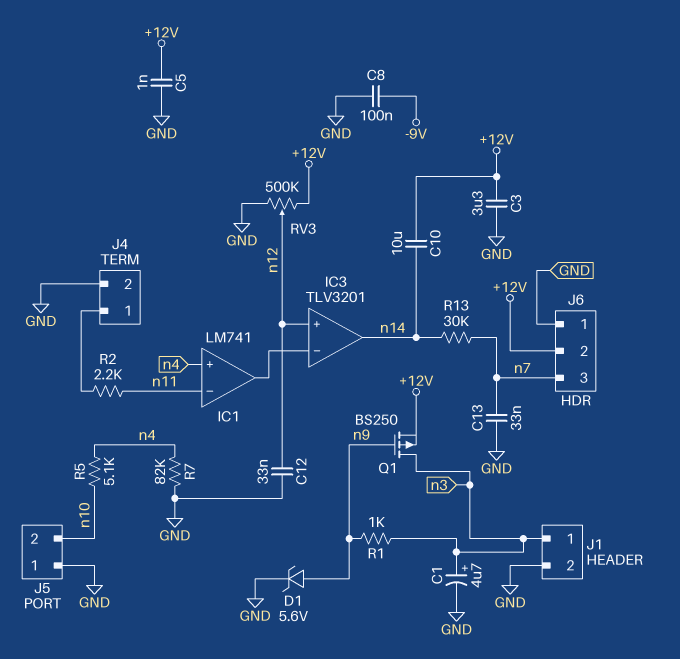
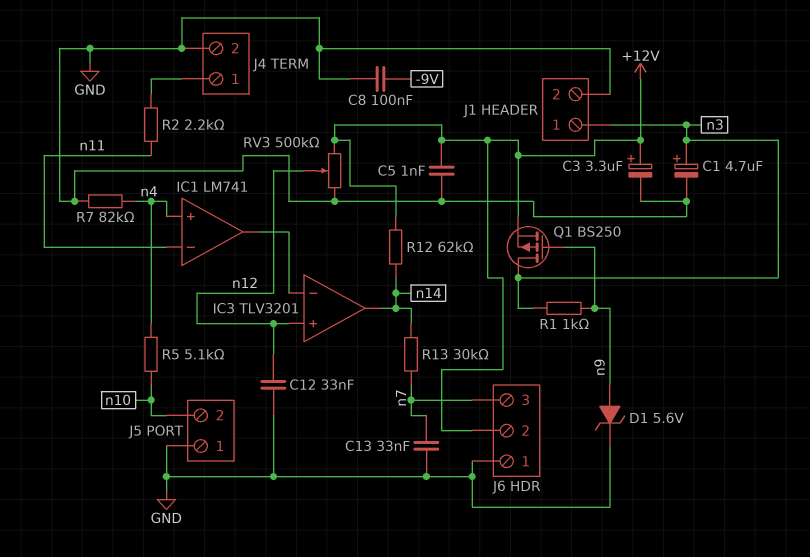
C3: 3.3uF (+12V, GND) -> 3.3uF (plus +12V, minus GND)
C10: 10uF (+12V, n14) -> none
R12: none -> 62k (+12V, n14)

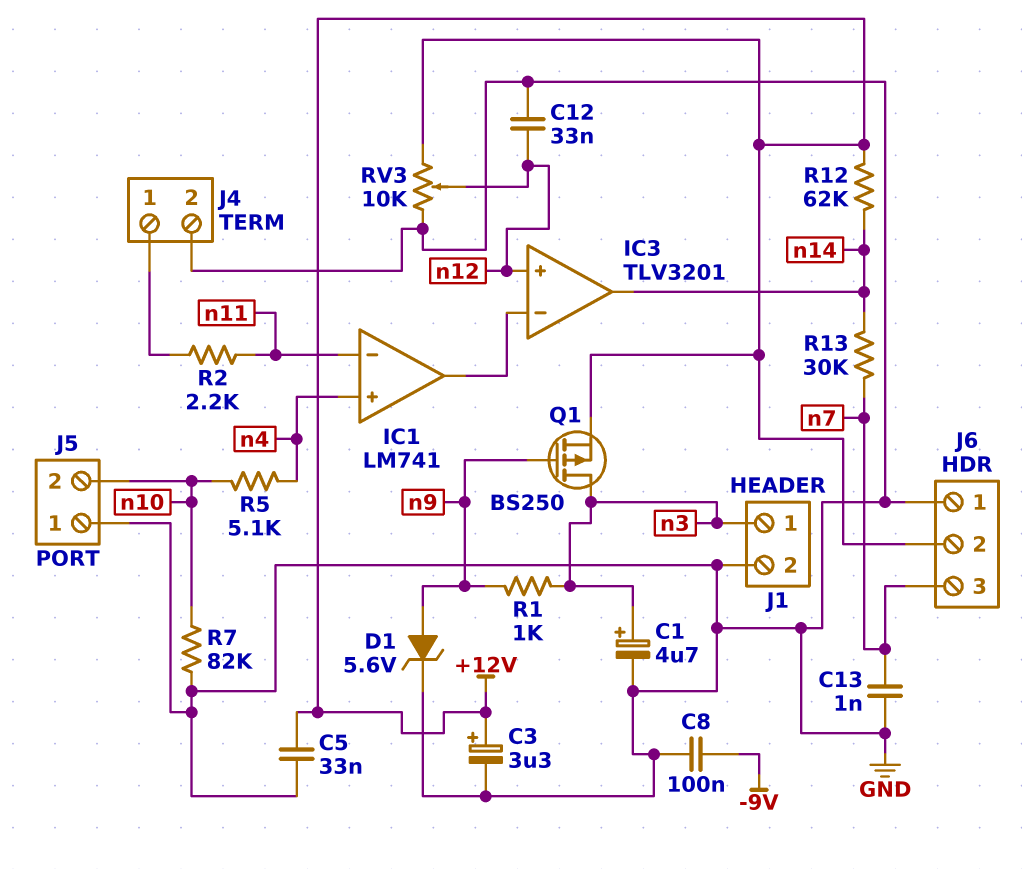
C5: 1nF (+12V, GND) -> 33nF (+12V, GND)
C13: 33nF (GND, n7) -> 1nF (GND, n7)
R7: 82k (GND, n4) -> 82k (GND, n10)
RV3: 500k (+12V, GND, wiper n12) -> 10k (+12V, GND, wiper n12)

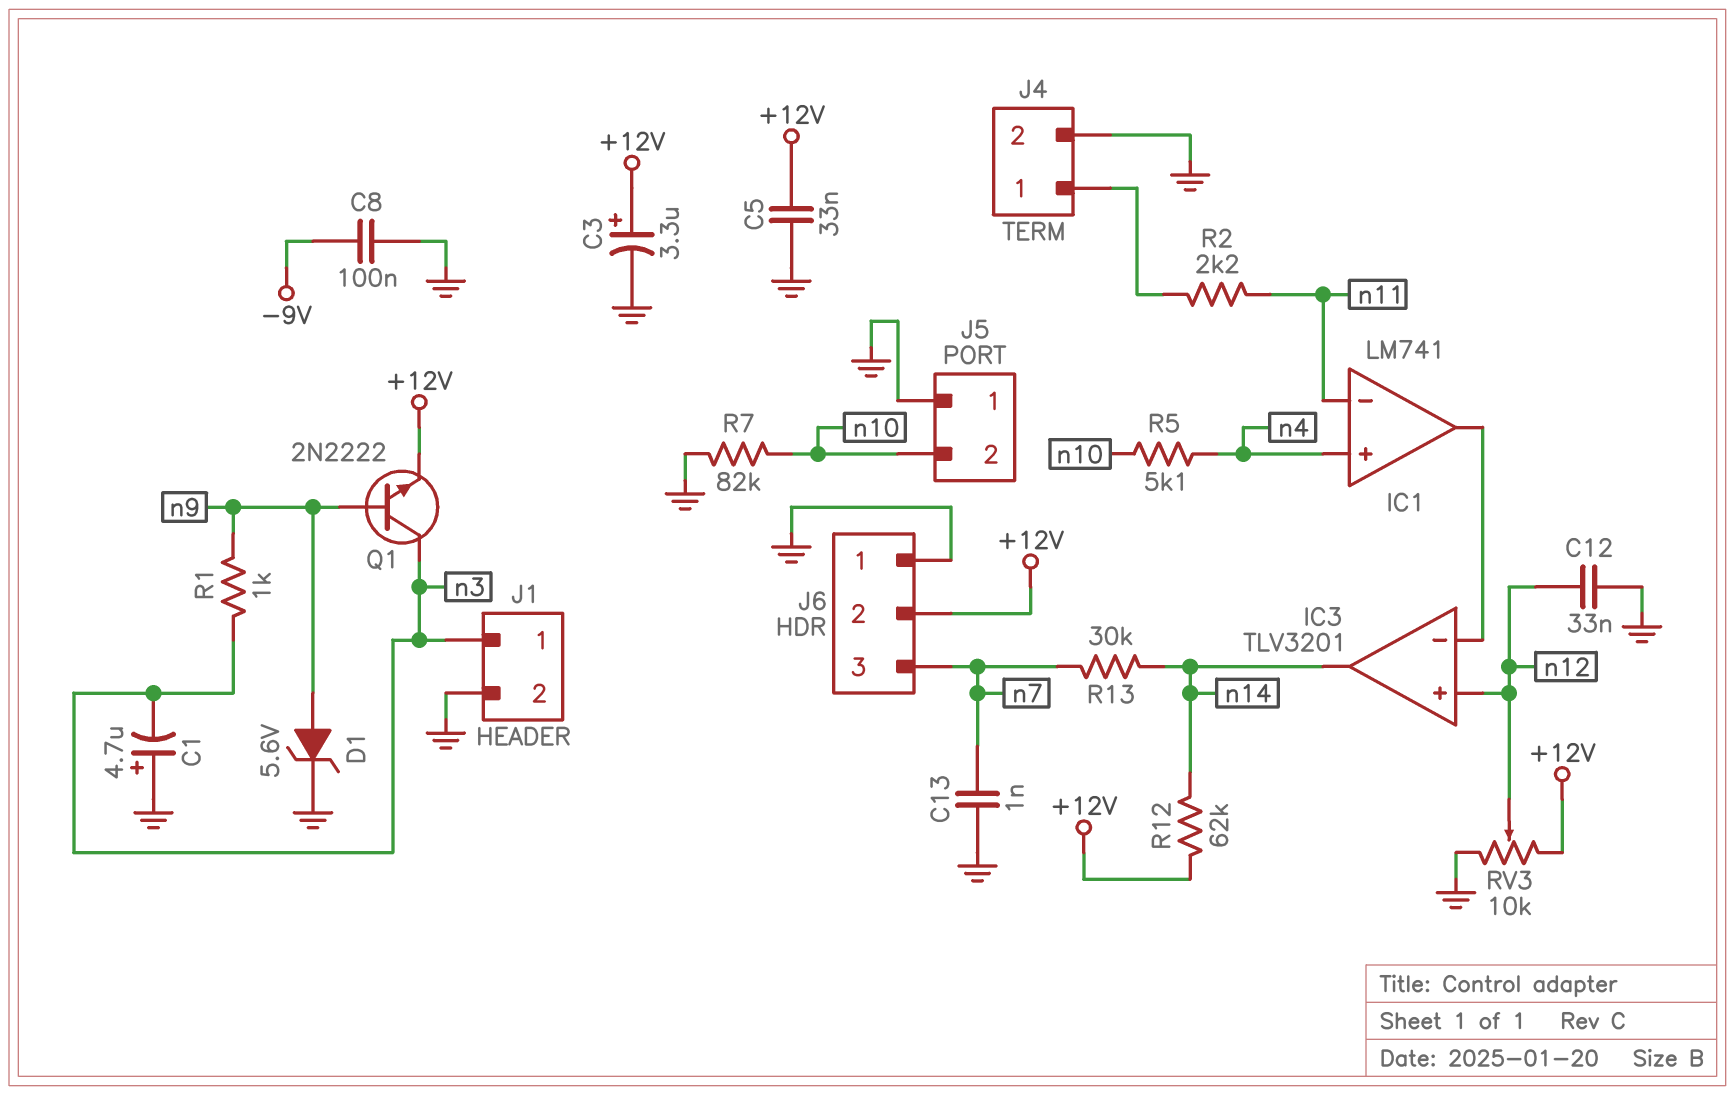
C1: 4.7uF (plus n3, minus GND) -> 4.7uF (plus GND, minus n3)
Q1: PMOS BS250 (G n9, D n3, S +12V) -> NPN 2N2222 (B n9, C n3, E +12V)

